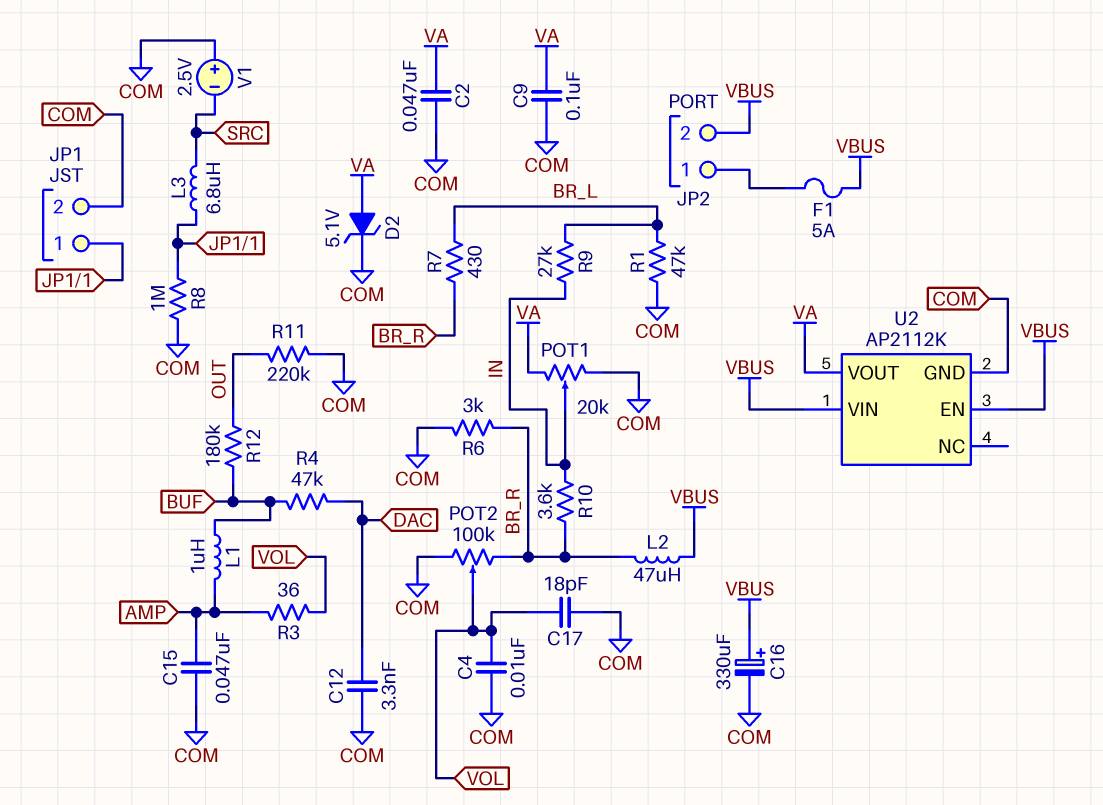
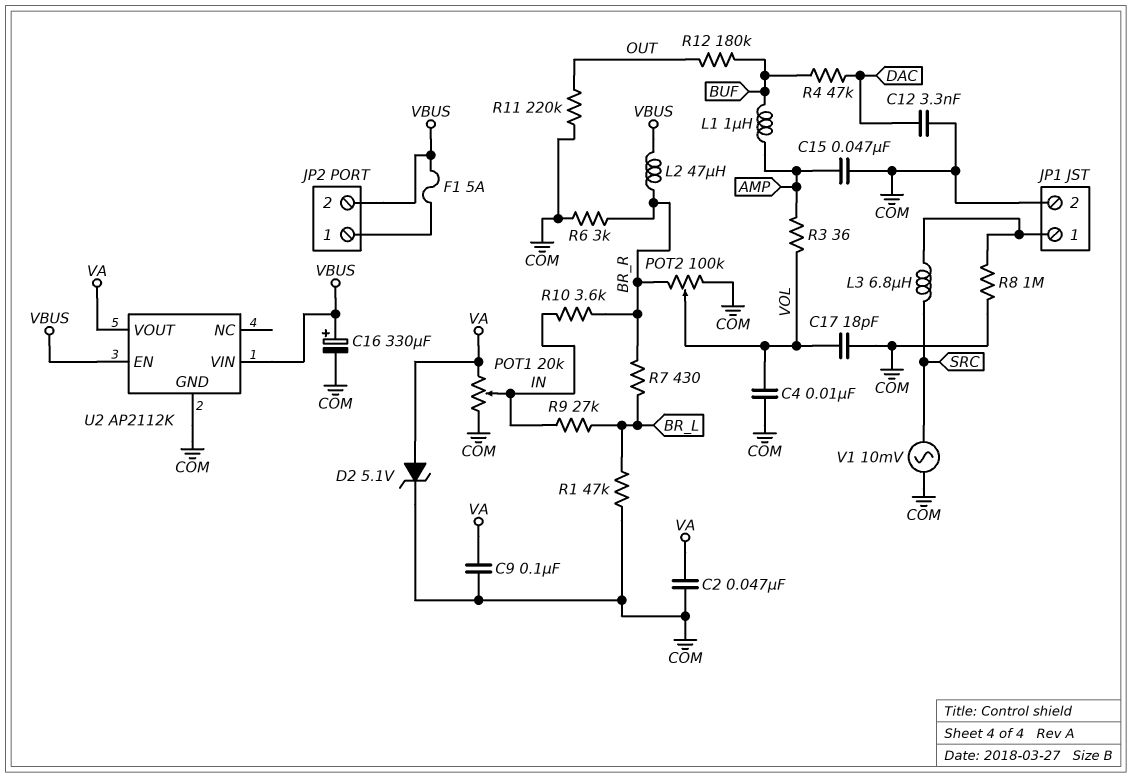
V1: 2.5V (plus COM, minus SRC) -> AC 10mV (COM, SRC)

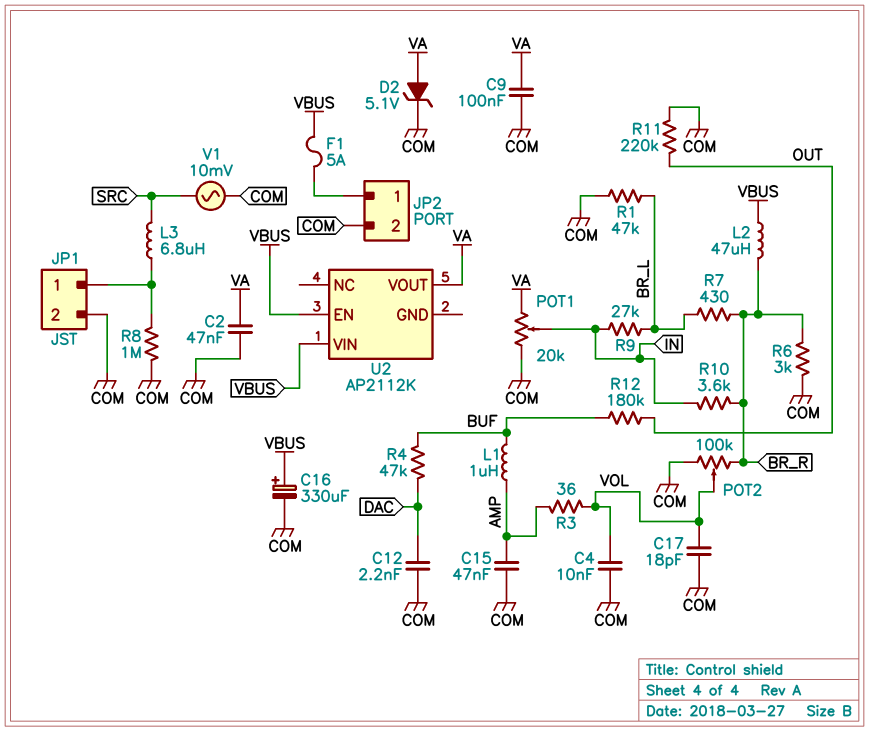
C12: 3.3nF (COM, DAC) -> 2.2nF (COM, DAC)
JP2 pin 2: VBUS -> COM
U2 pin GND: COM -> none

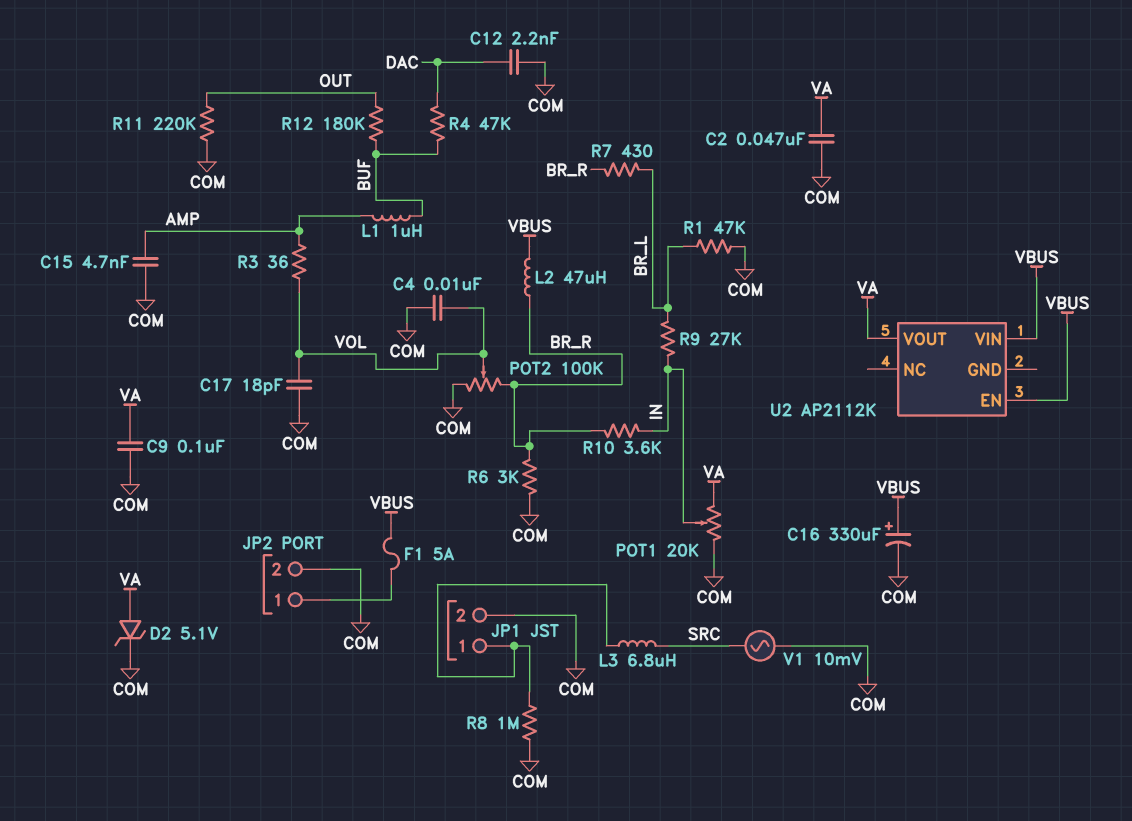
C15: 47nF (AMP, COM) -> 4.7nF (AMP, COM)

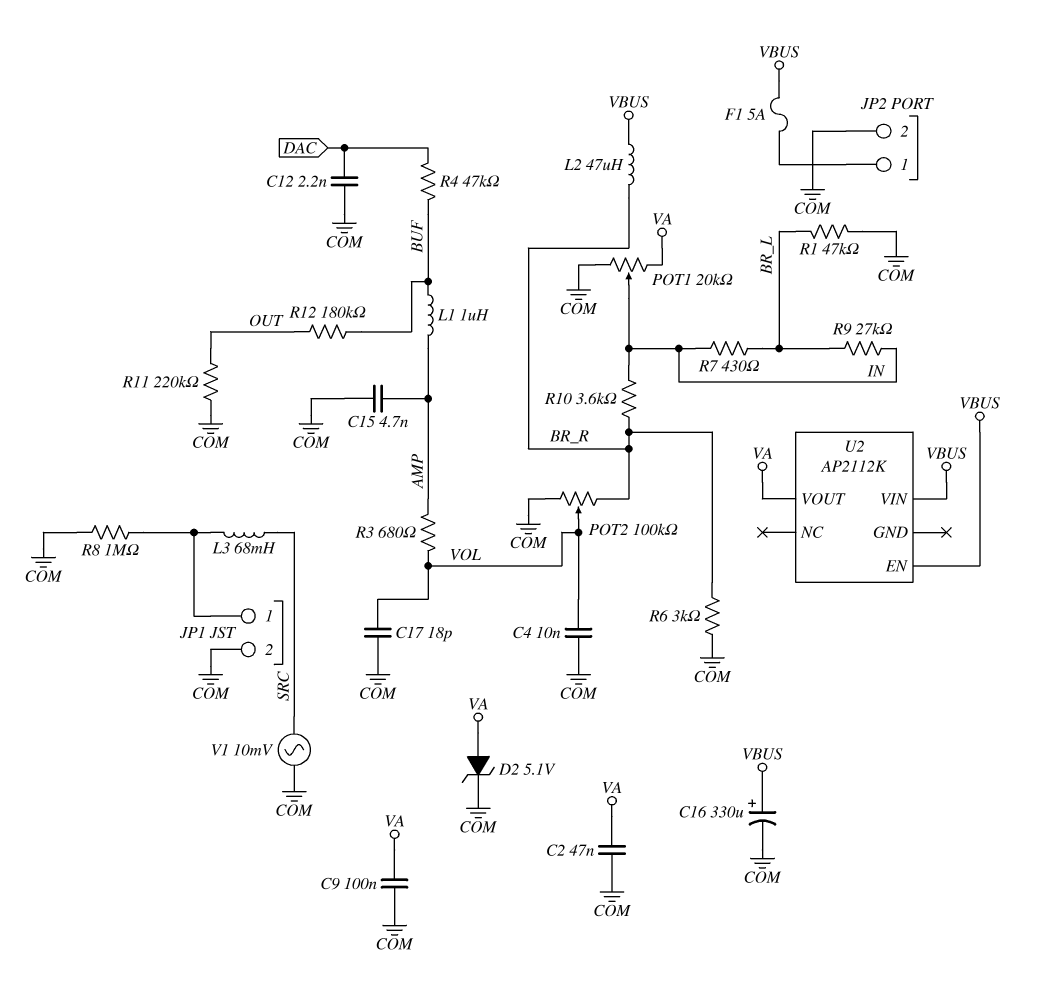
L3: 6.8uH (JP1/1, SRC) -> 68mH (JP1/1, SRC)
R3: 36 (AMP, VOL) -> 680 (AMP, VOL)
R7: 430 (BR_L, BR_R) -> 430 (BR_L, IN)

